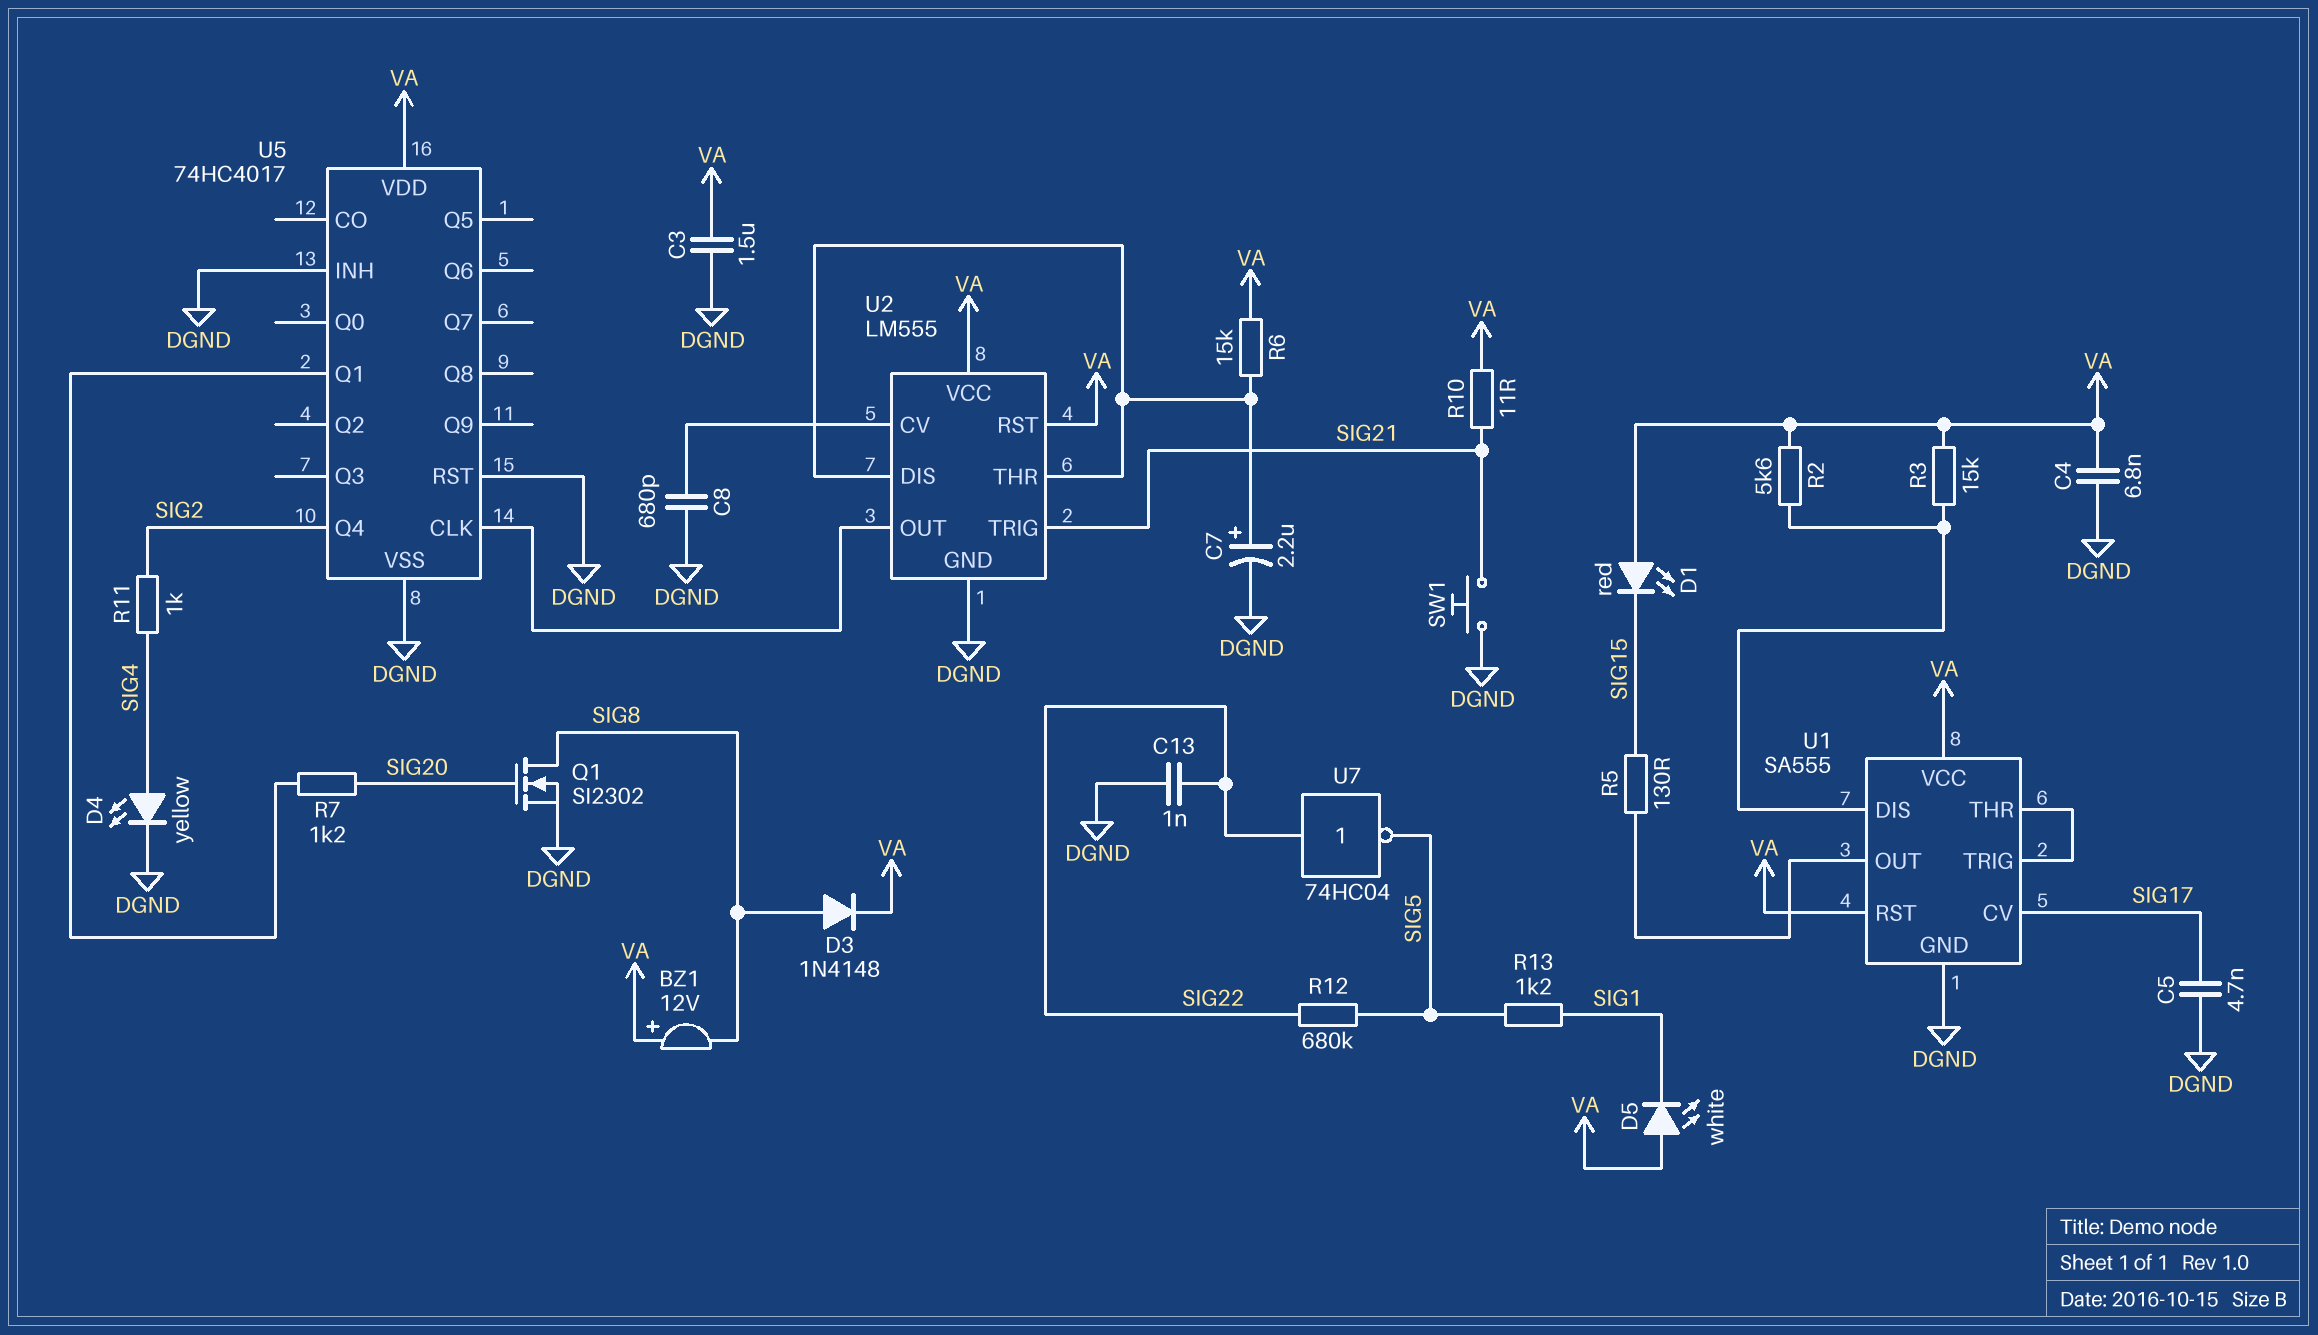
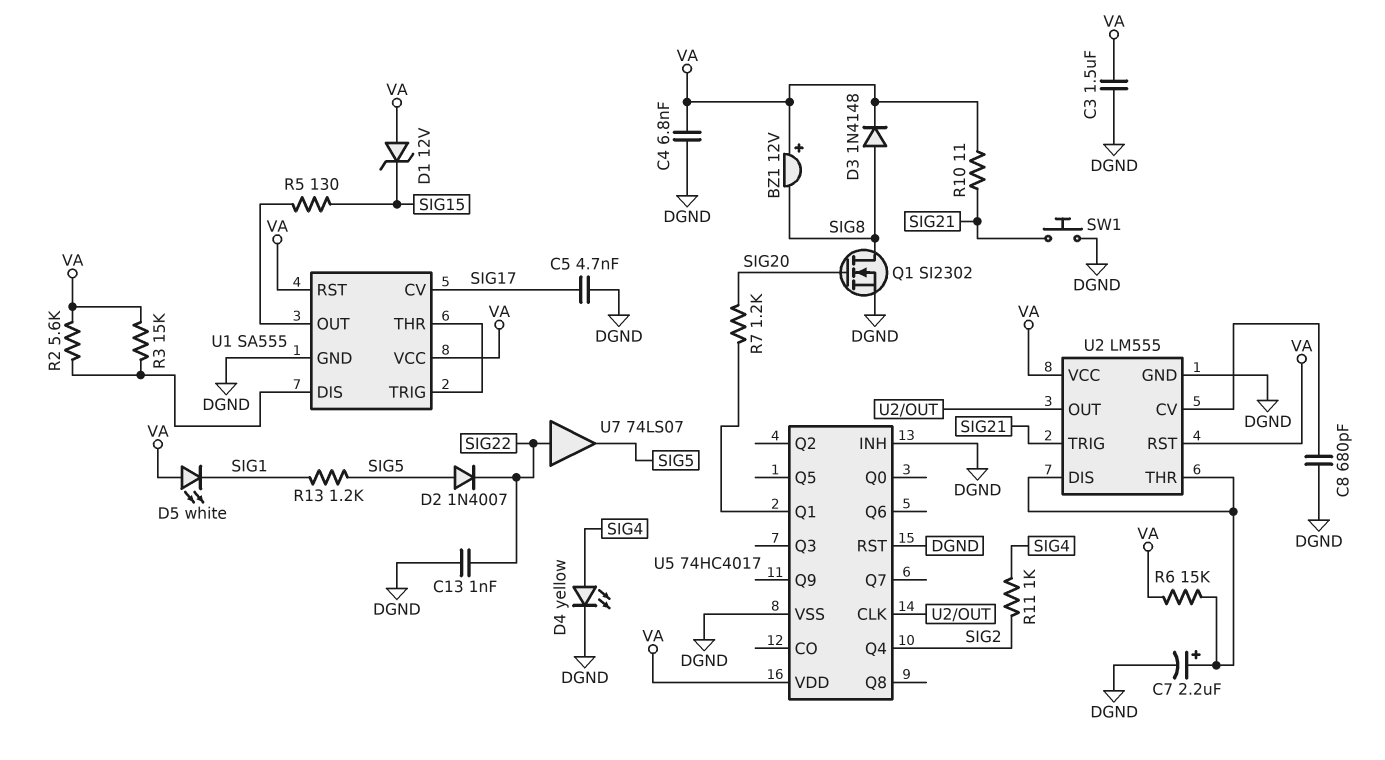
D1: LED red (A VA, K SIG15) -> zener 12V (A VA, K SIG15)
D2: none -> diode 1N4007 (A SIG5, K SIG22)
R12: 680k (SIG5, SIG22) -> none
U7: NOT 74HC04 (in SIG22, out SIG5) -> buffer 74LS07 (in SIG22, out SIG5)

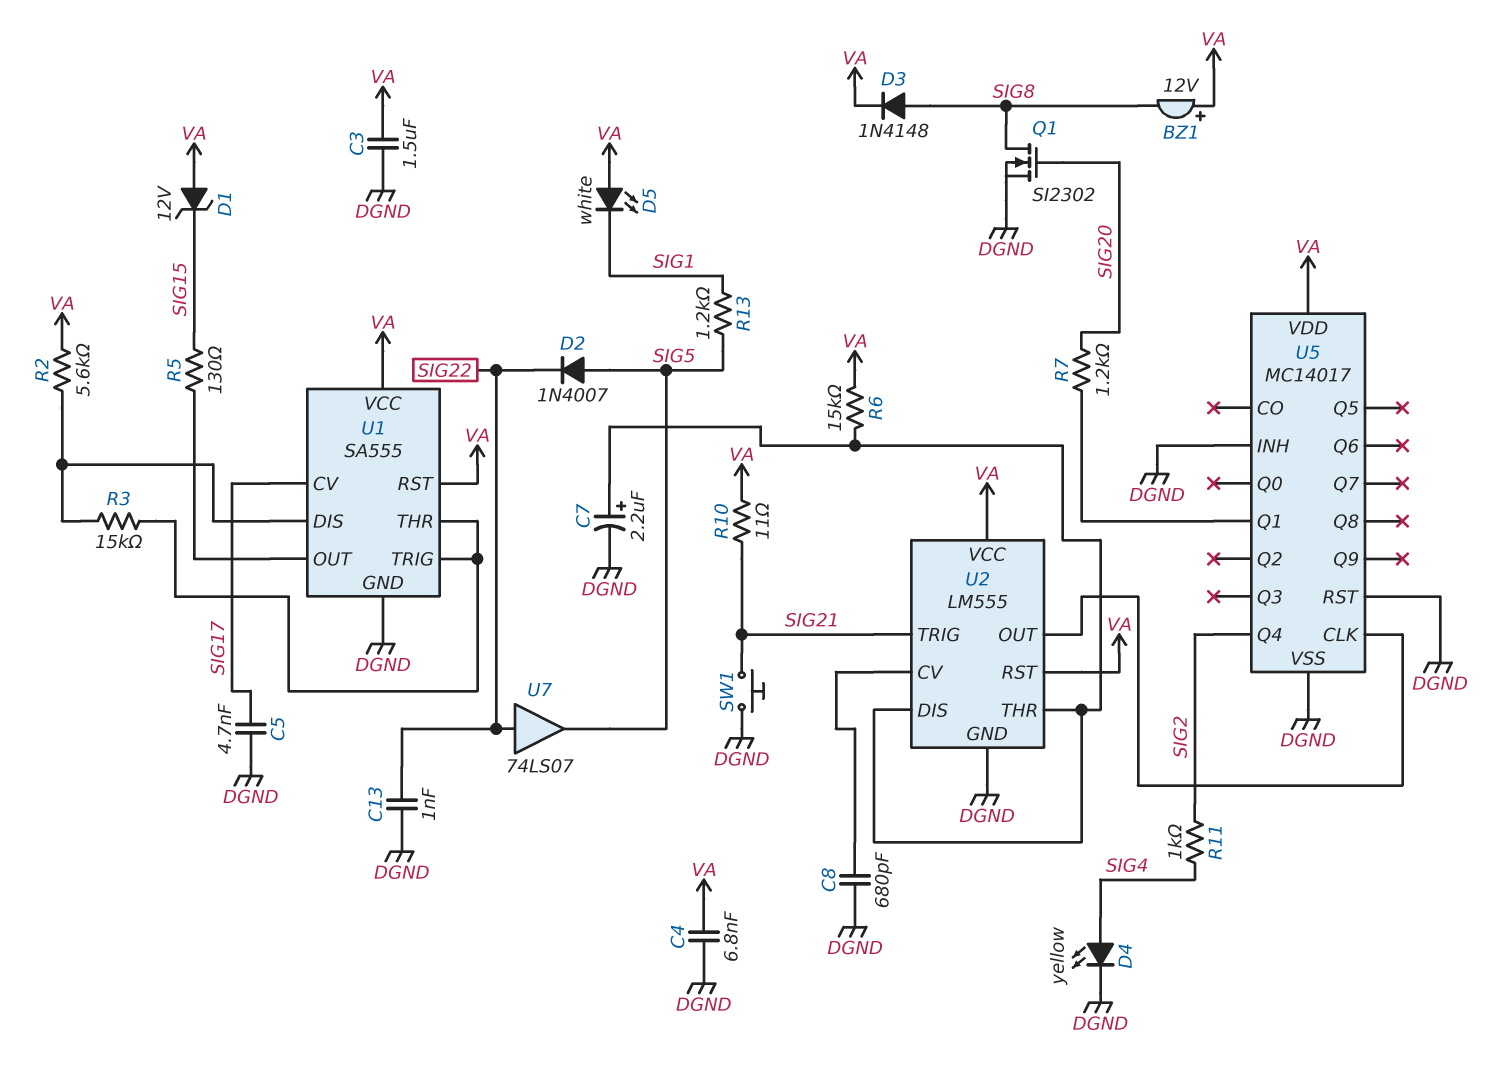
R3: 15k (U1/DIS, VA) -> 15k (U1/DIS, U1/THR)
U5: 74HC4017 -> MC14017

